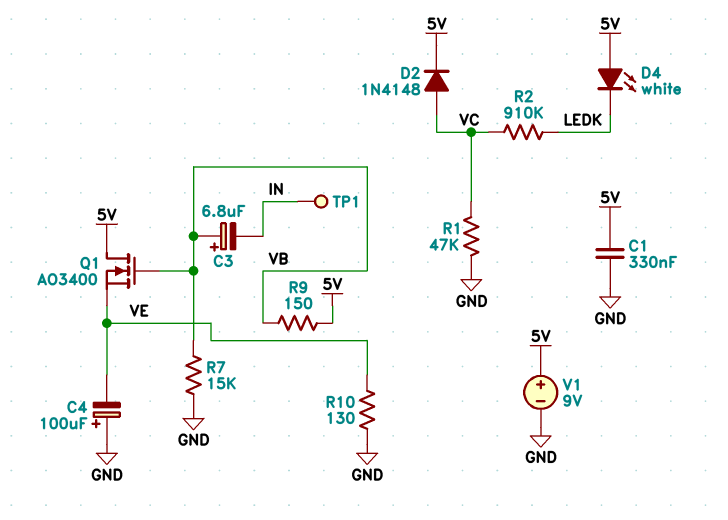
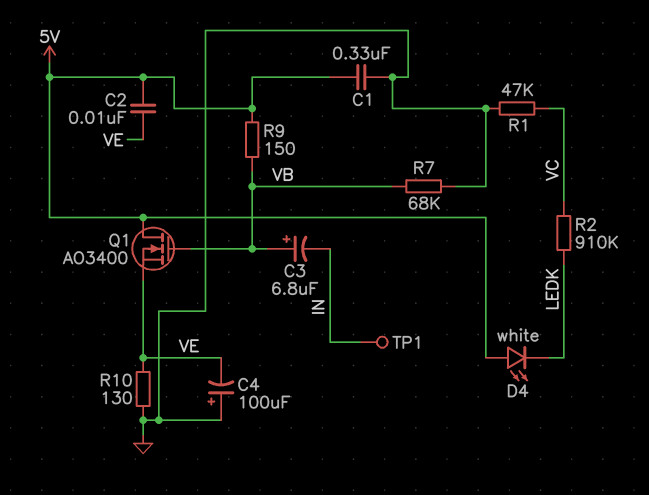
C2: none -> 10nF (5V, VE)
D2: diode 1N4148 (A VC, K 5V) -> none
R7: 15k (GND, VB) -> 68k (GND, VB)
V1: 9V (plus 5V, minus GND) -> none

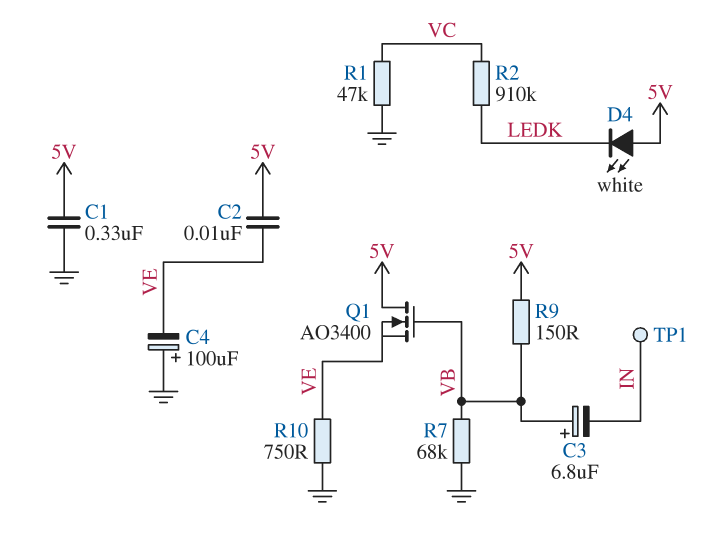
R10: 130 (GND, VE) -> 750 (GND, VE)

